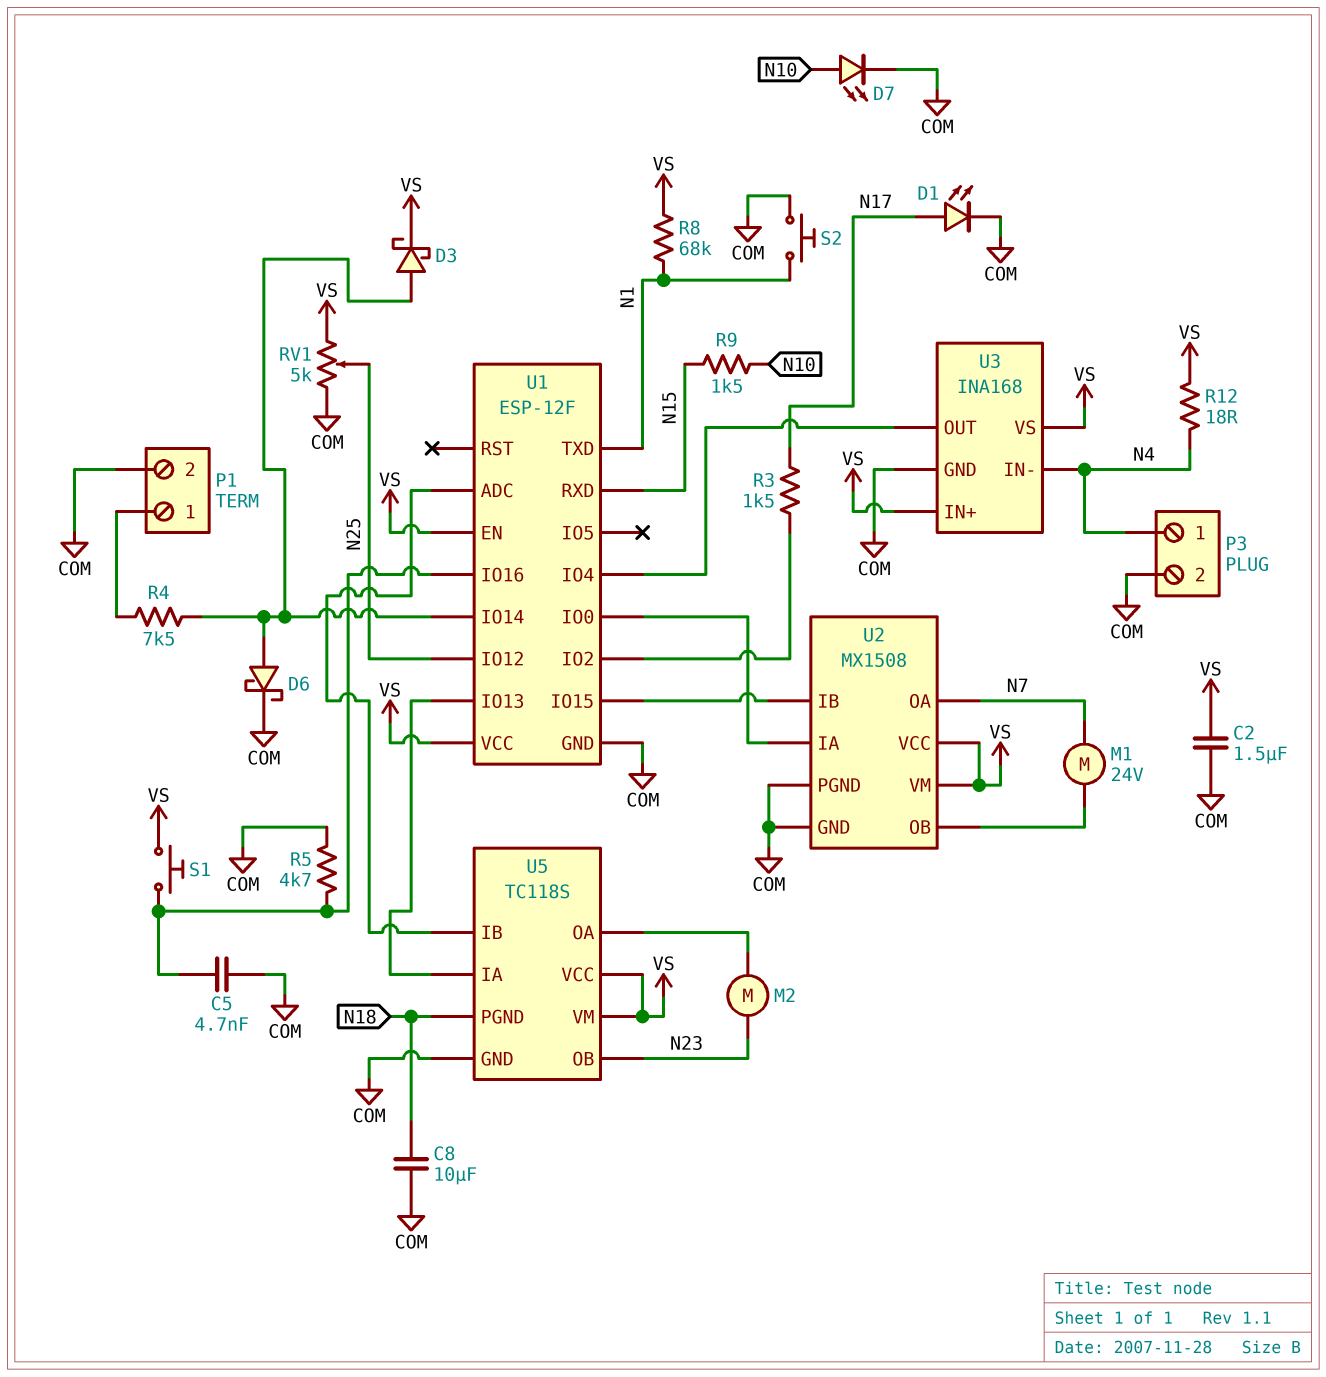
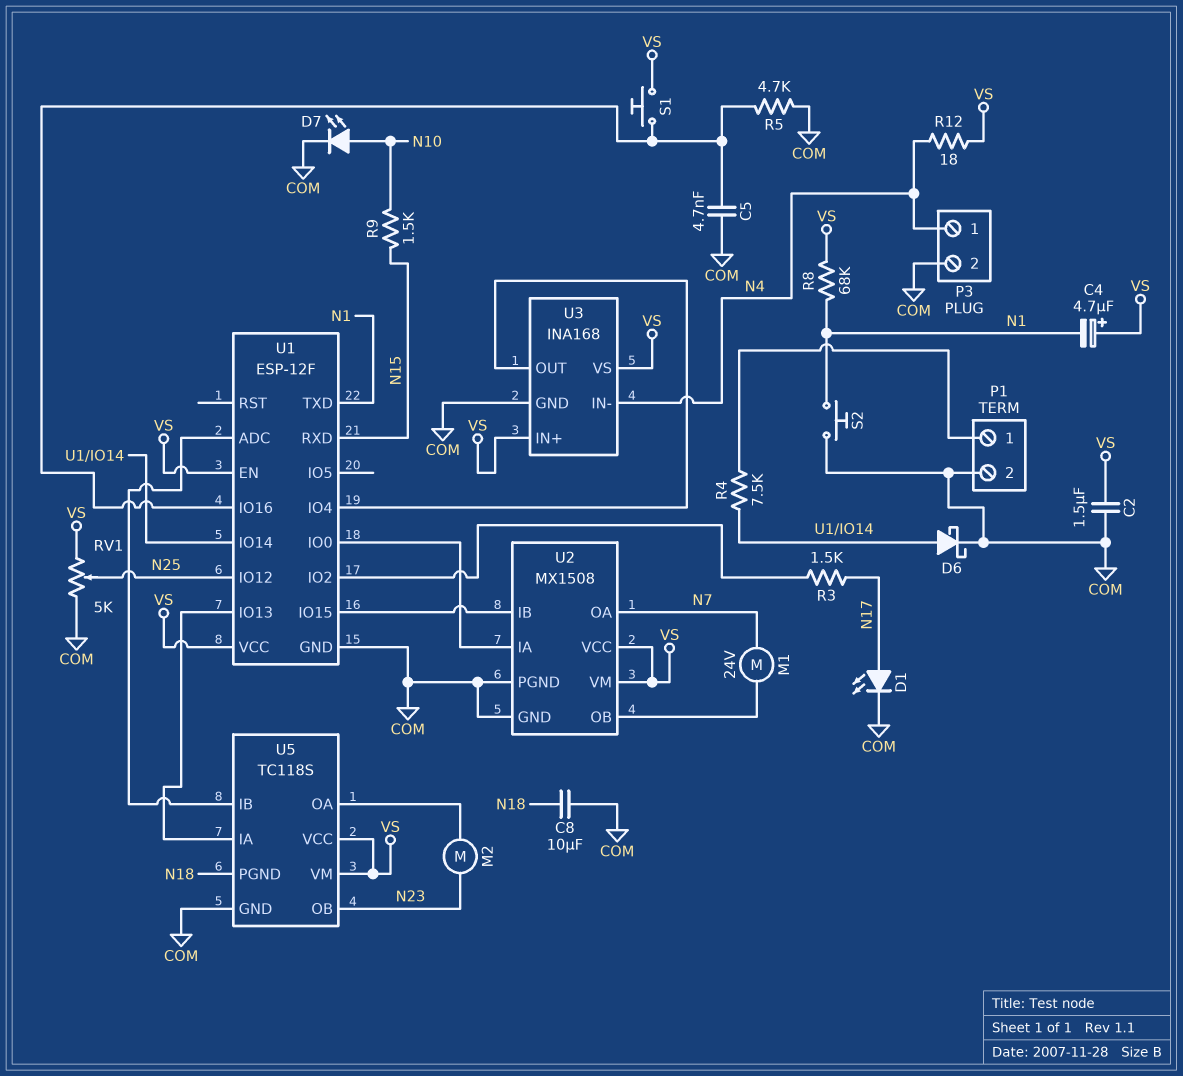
C4: none -> 4.7uF (plus VS, minus N1)
D3: schottky (A U1/IO14, K VS) -> none

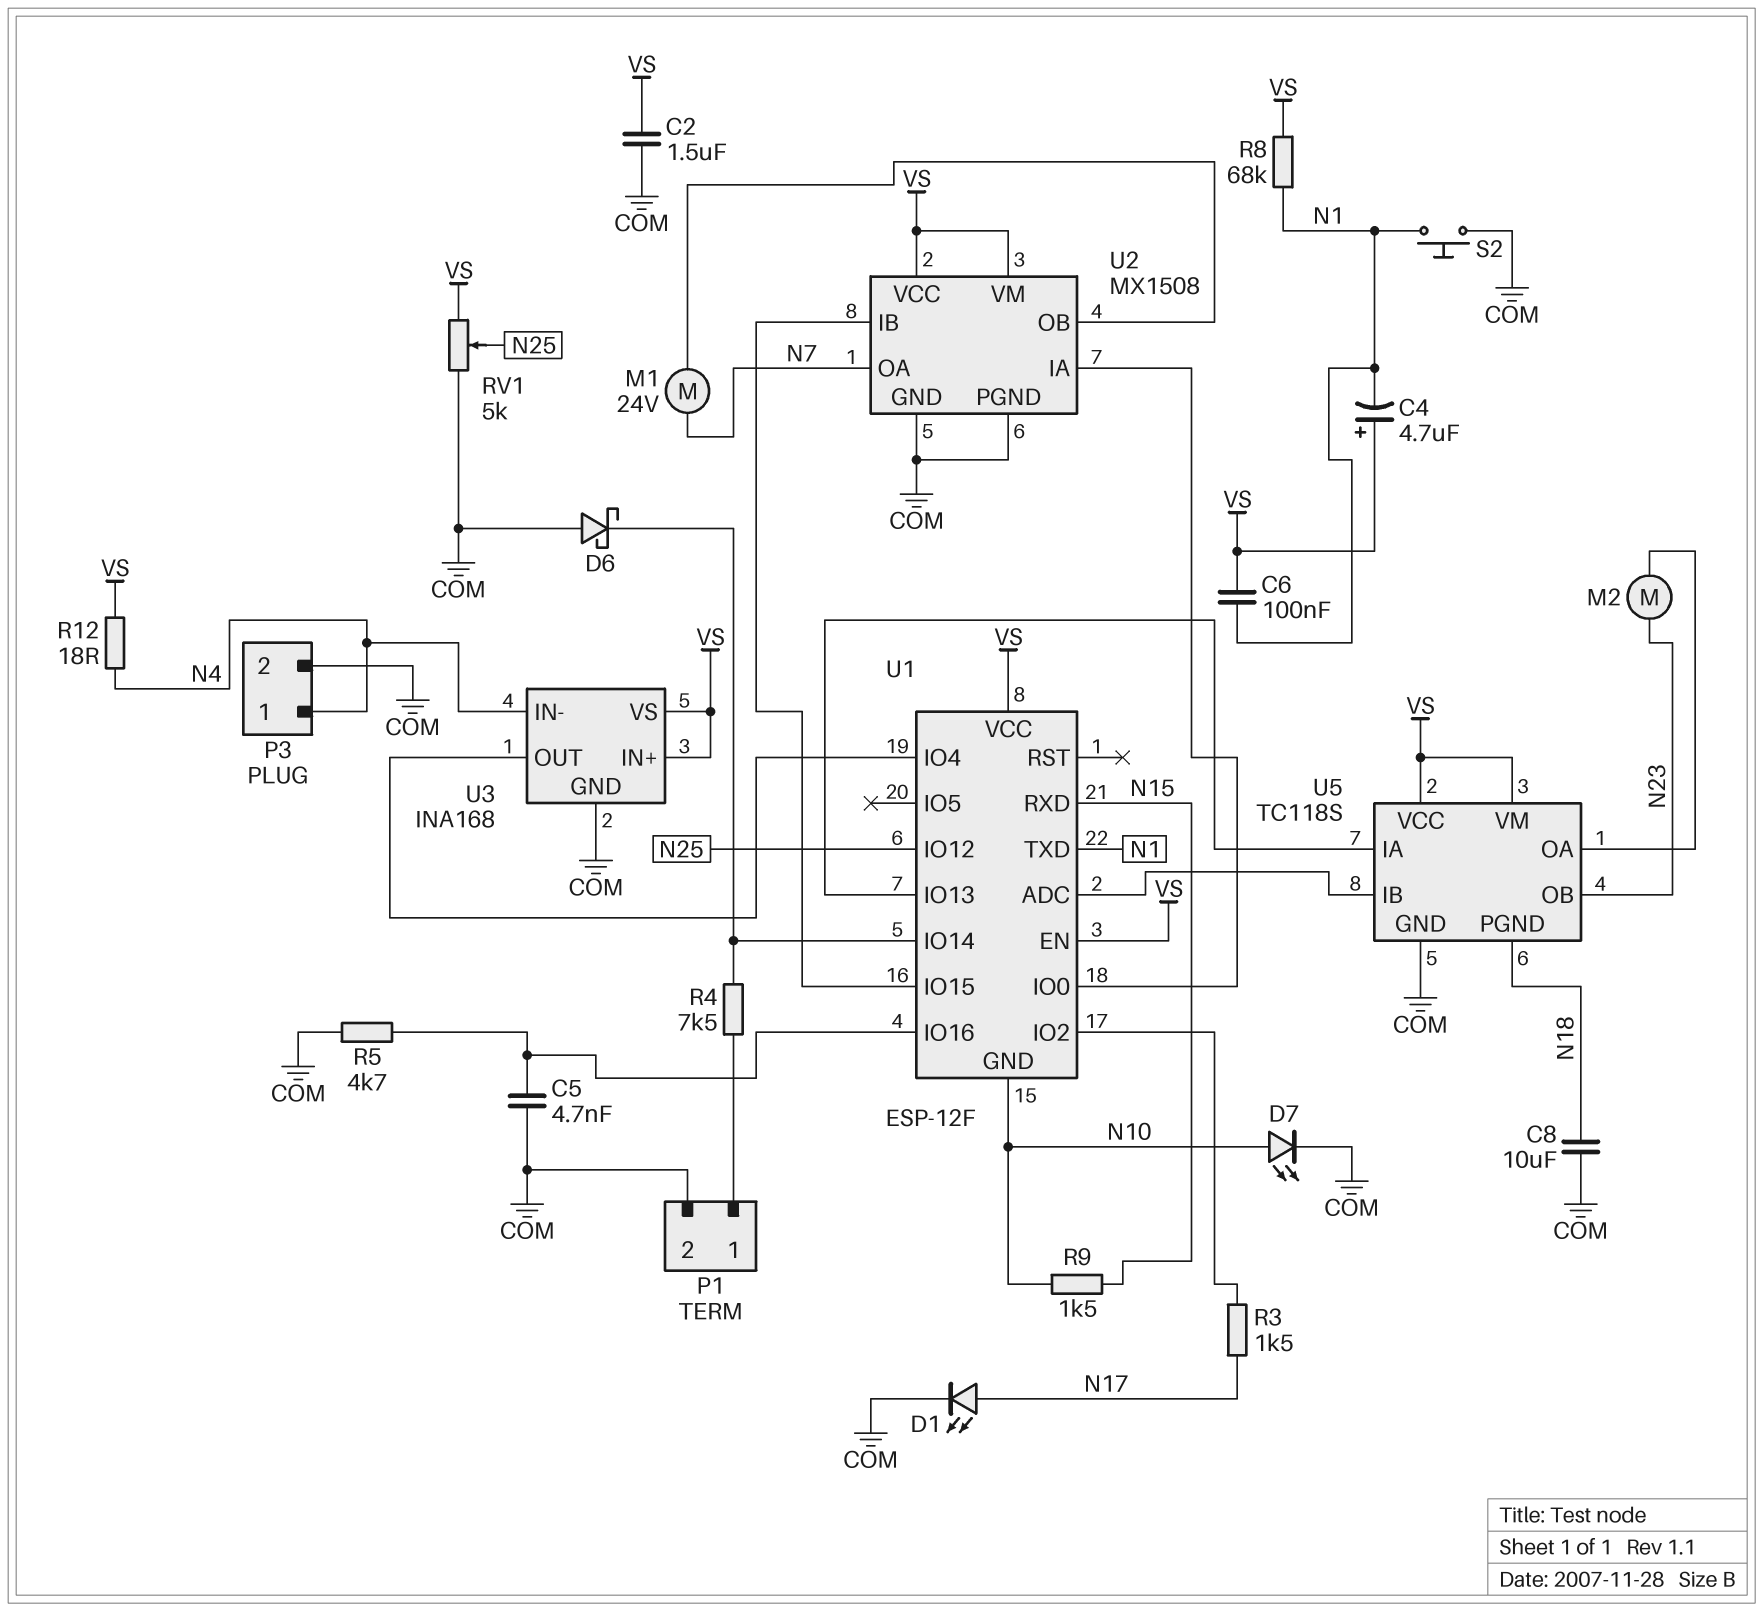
C6: none -> 100nF (N1, VS)
D6: schottky (A U1/IO14, K COM) -> schottky (A COM, K U1/IO14)
S1: button (U1/IO16, VS) -> none
U1 pin GND: COM -> N10

